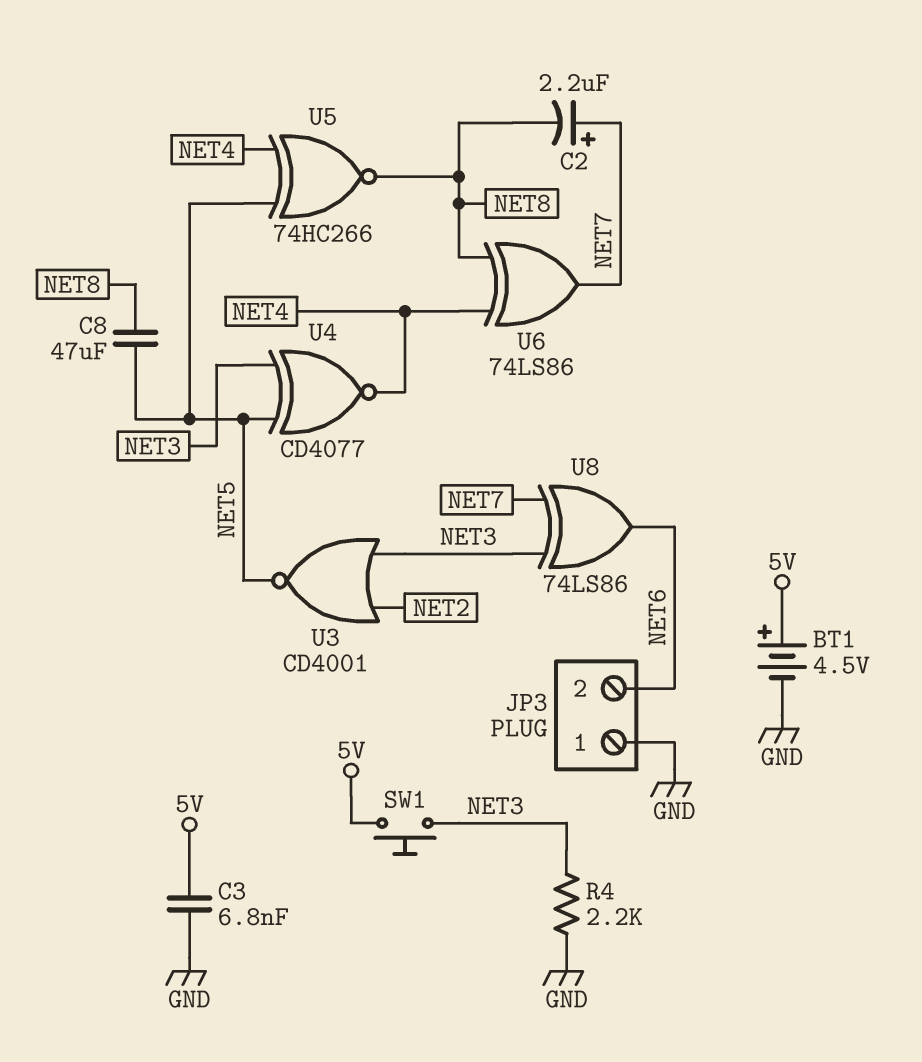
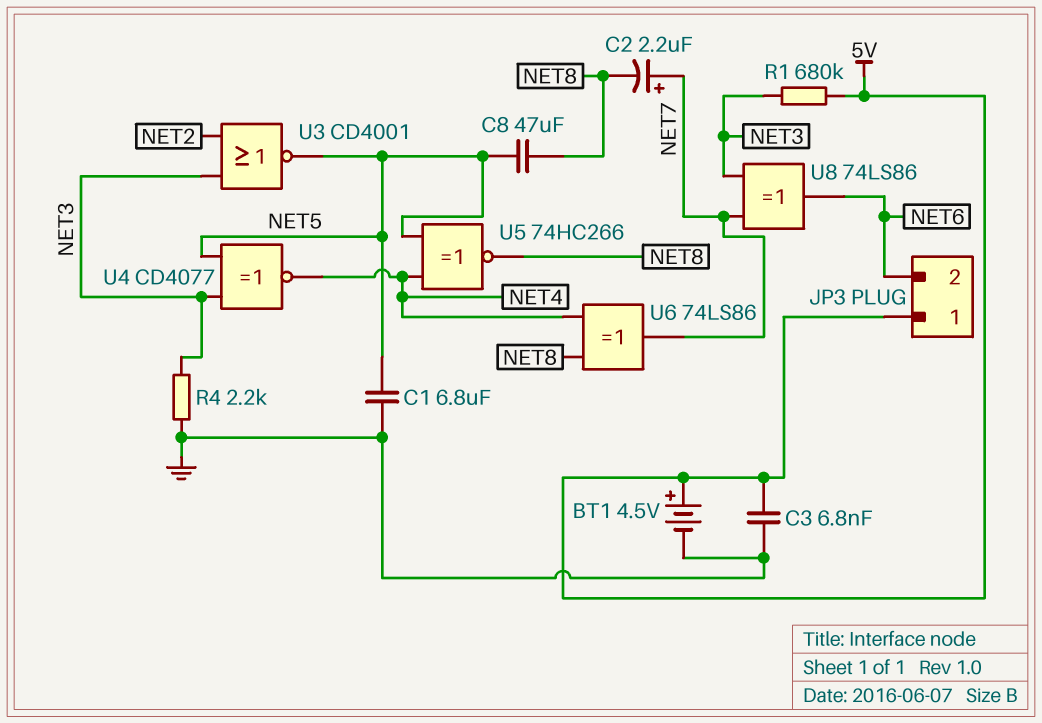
C1: none -> 6.8uF (GND, NET5)
JP3 pin 1: GND -> 5V
R1: none -> 680k (5V, NET3)
SW1: button (5V, NET3) -> none

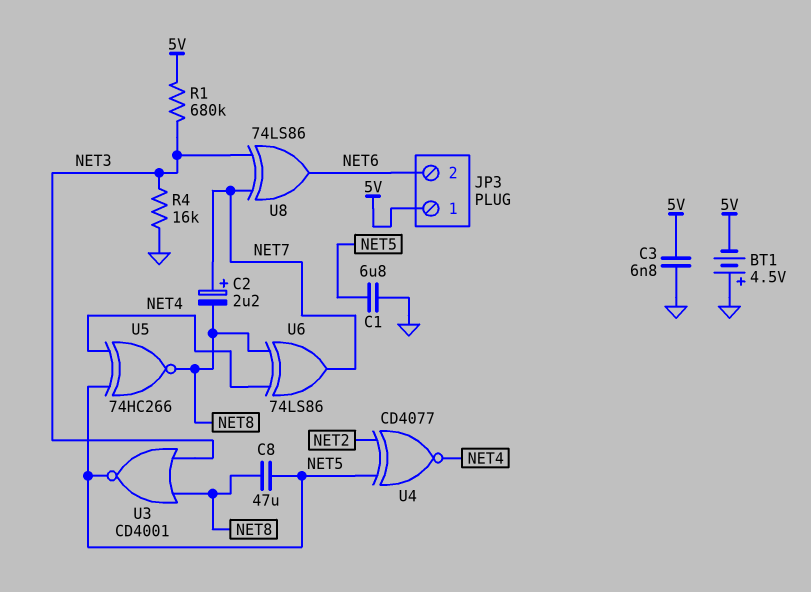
BT1: 4.5V (plus 5V, minus GND) -> 4.5V (plus GND, minus 5V)
R4: 2.2k (GND, NET3) -> 16k (GND, NET3)
U3: NOR CD4001 (in NET2, in NET3, out NET5) -> NOR CD4001 (in NET3, in NET8, out NET5)
U4: XNOR CD4077 (in NET3, in NET5, out NET4) -> XNOR CD4077 (in NET2, in NET5, out NET4)

